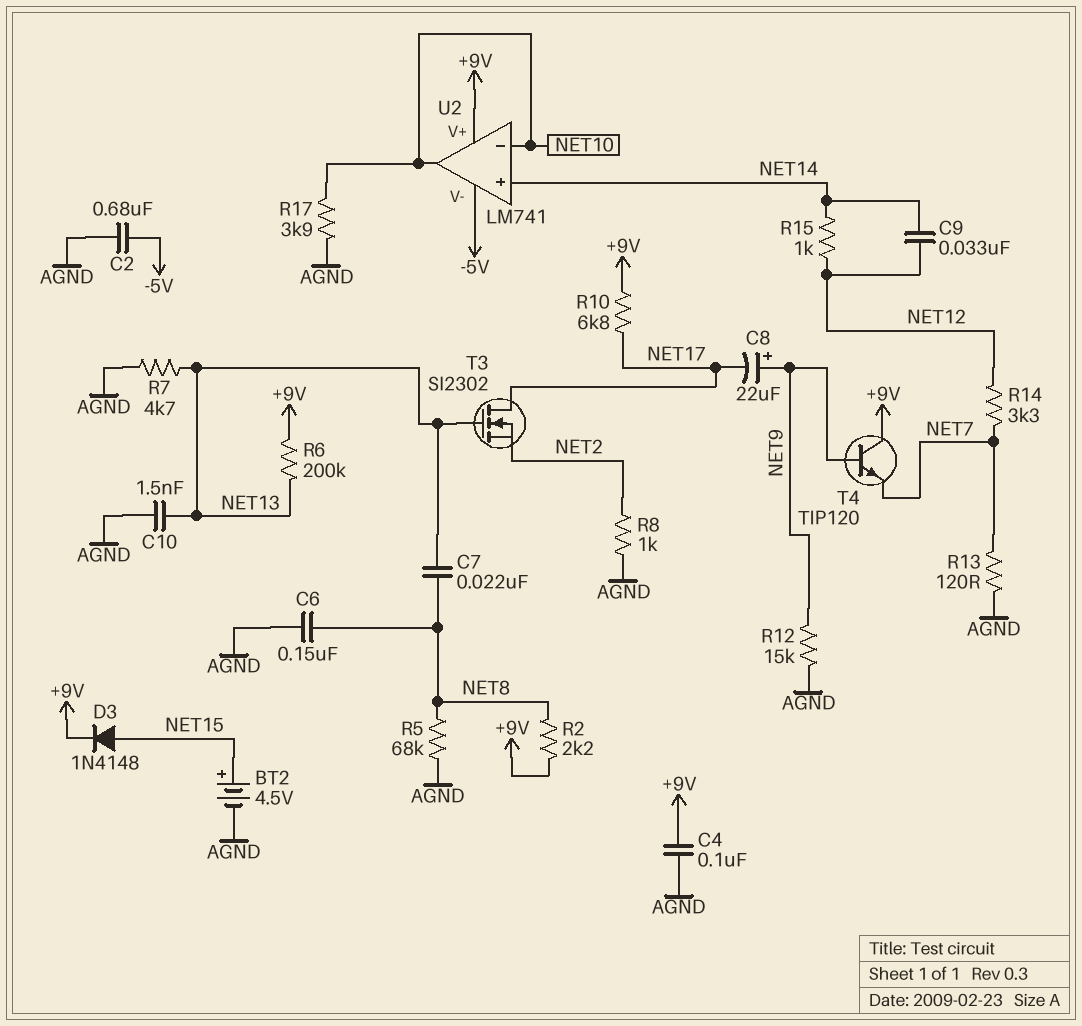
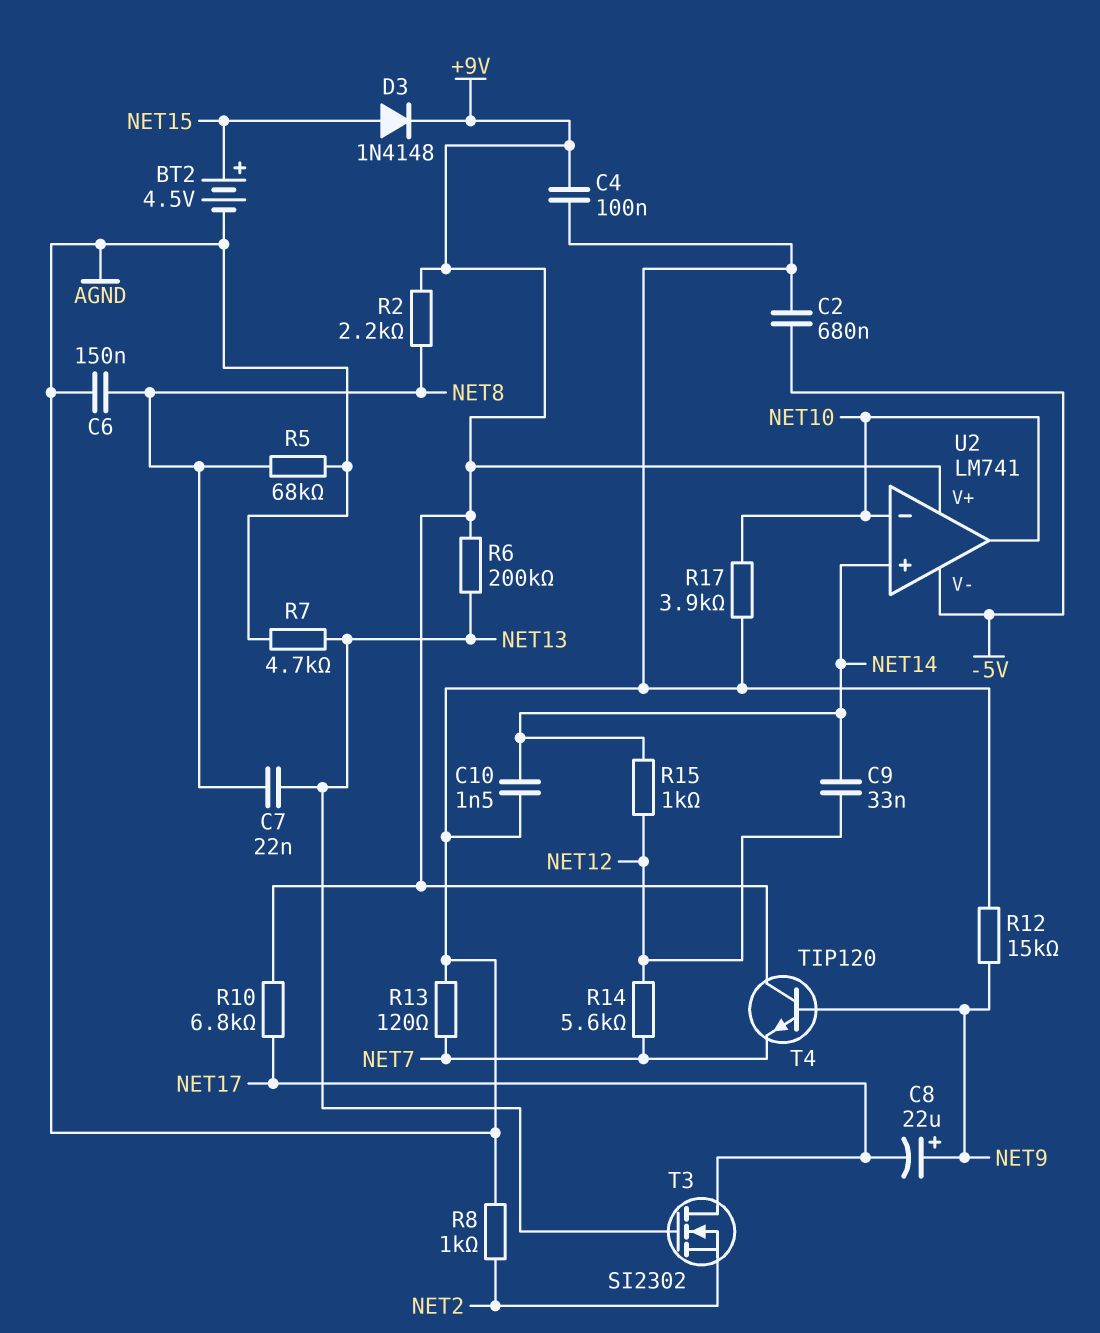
C10: 1.5nF (AGND, NET13) -> 1.5nF (AGND, NET14)
R14: 3.3k (NET7, NET12) -> 5.6k (NET7, NET12)

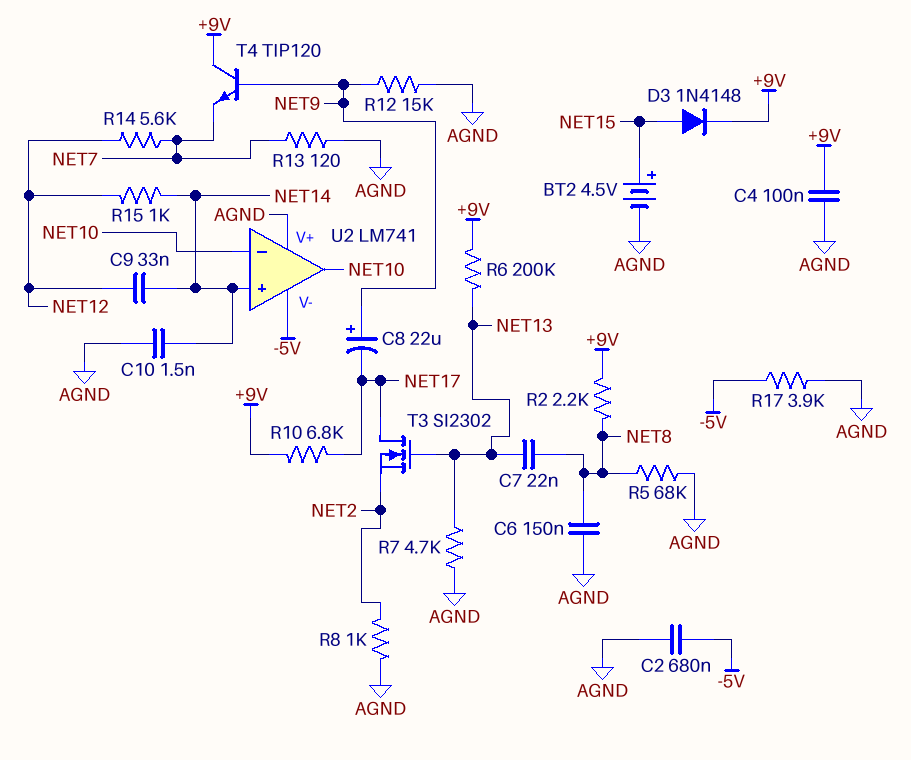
R17: 3.9k (AGND, NET10) -> 3.9k (-5V, AGND)
U2 pin V+: +9V -> AGND

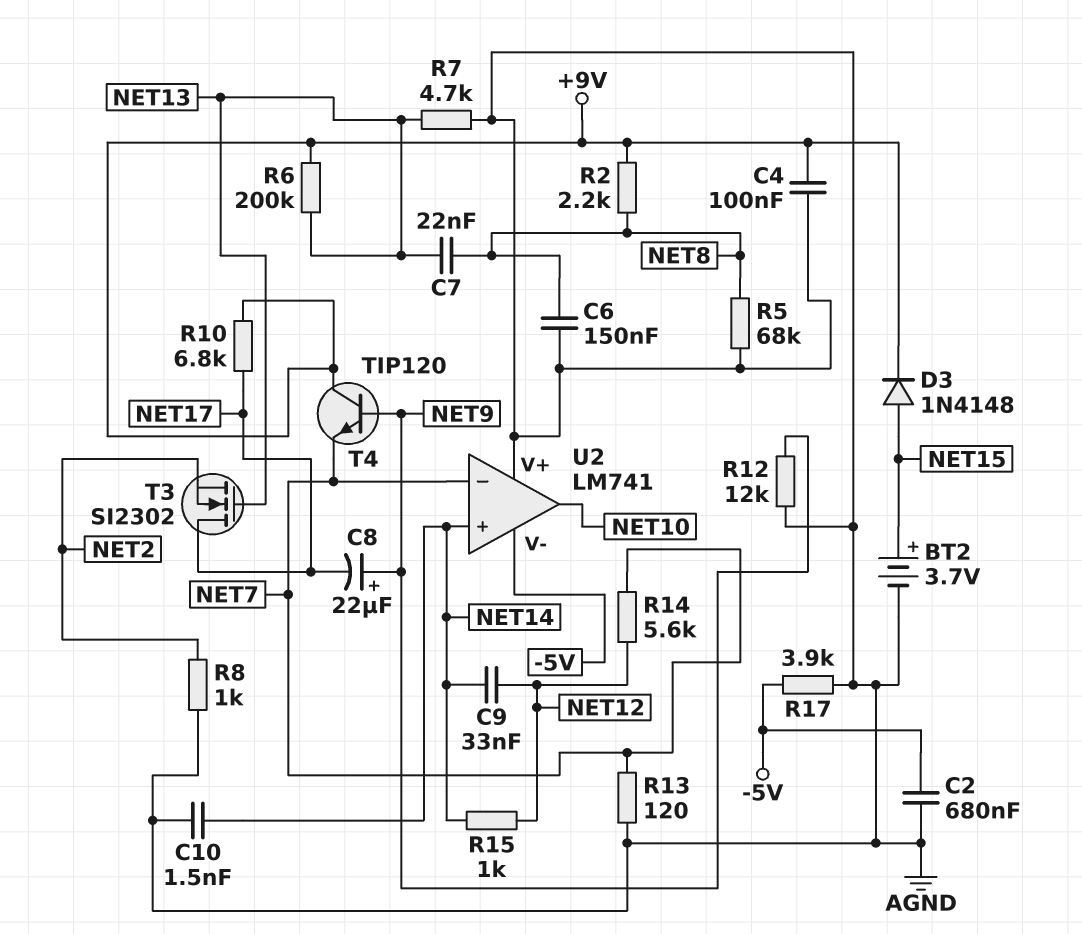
BT2: 4.5V (plus NET15, minus AGND) -> 3.7V (plus NET15, minus AGND)
R12: 15k (AGND, NET9) -> 12k (AGND, NET9)
U2 pin in-: NET10 -> NET7

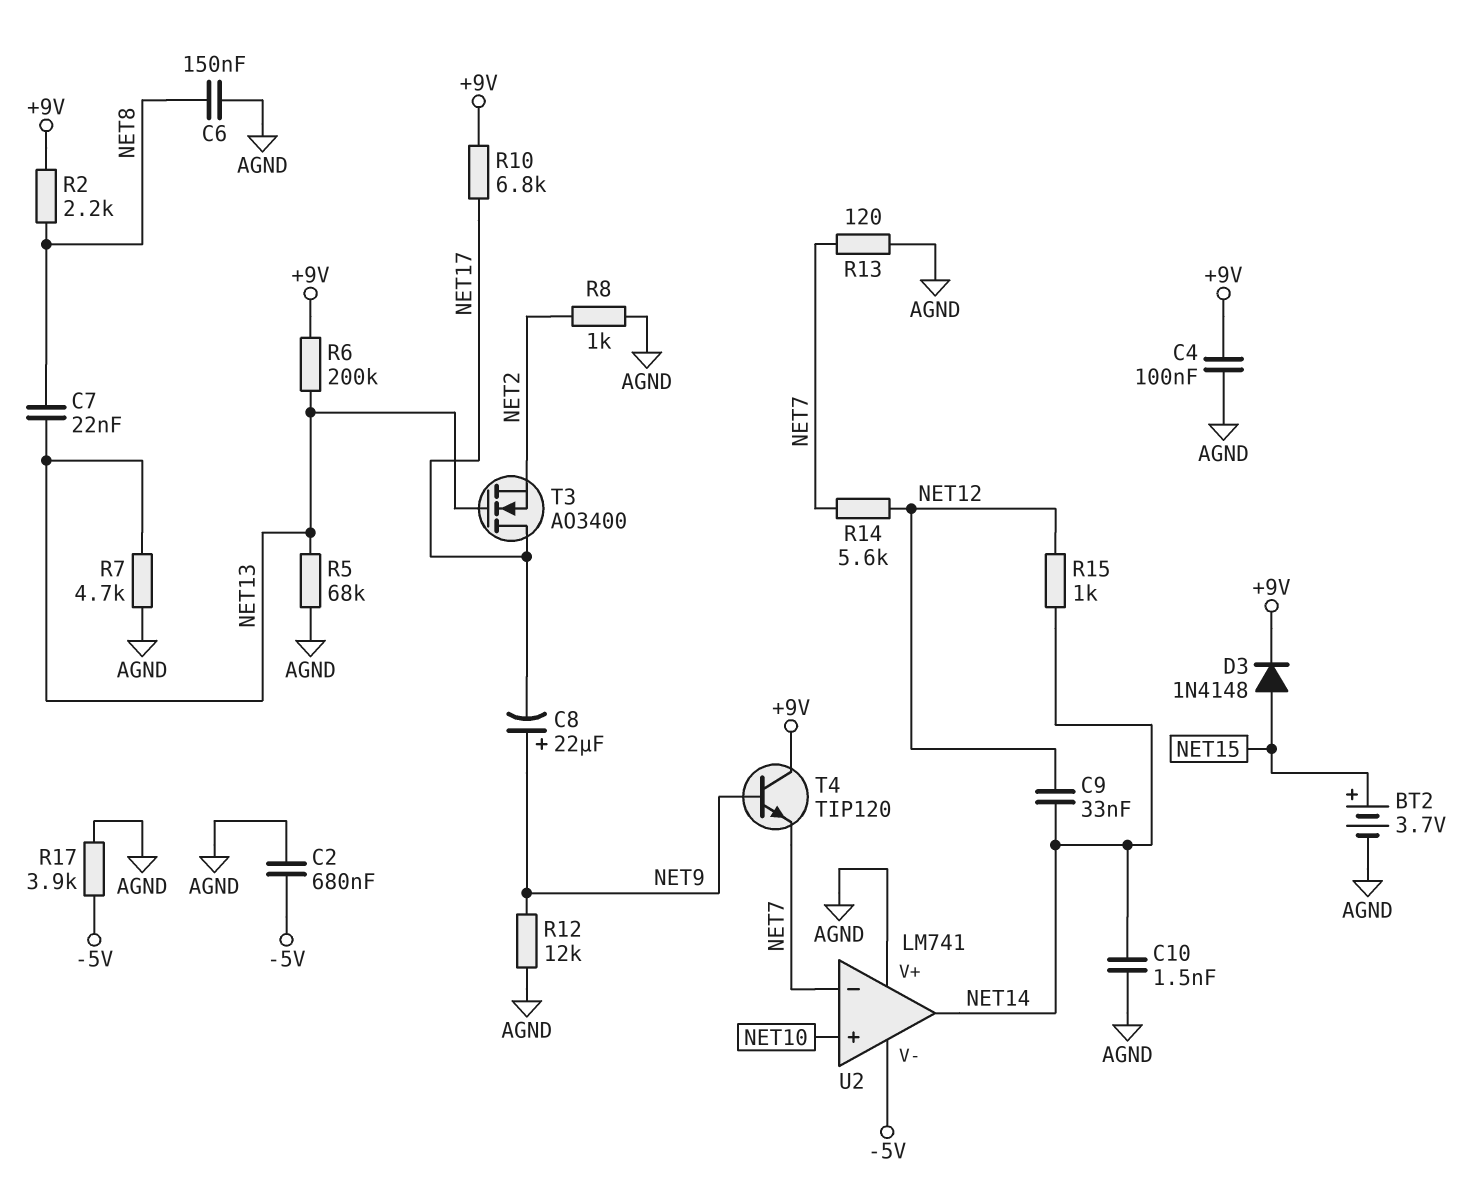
R5: 68k (AGND, NET8) -> 68k (AGND, NET13)
T3: NMOS SI2302 (G NET13, D NET17, S NET2) -> NMOS AO3400 (G NET13, D NET17, S NET2)
U2 pin in+: NET14 -> NET10
U2 pin out: NET10 -> NET14

